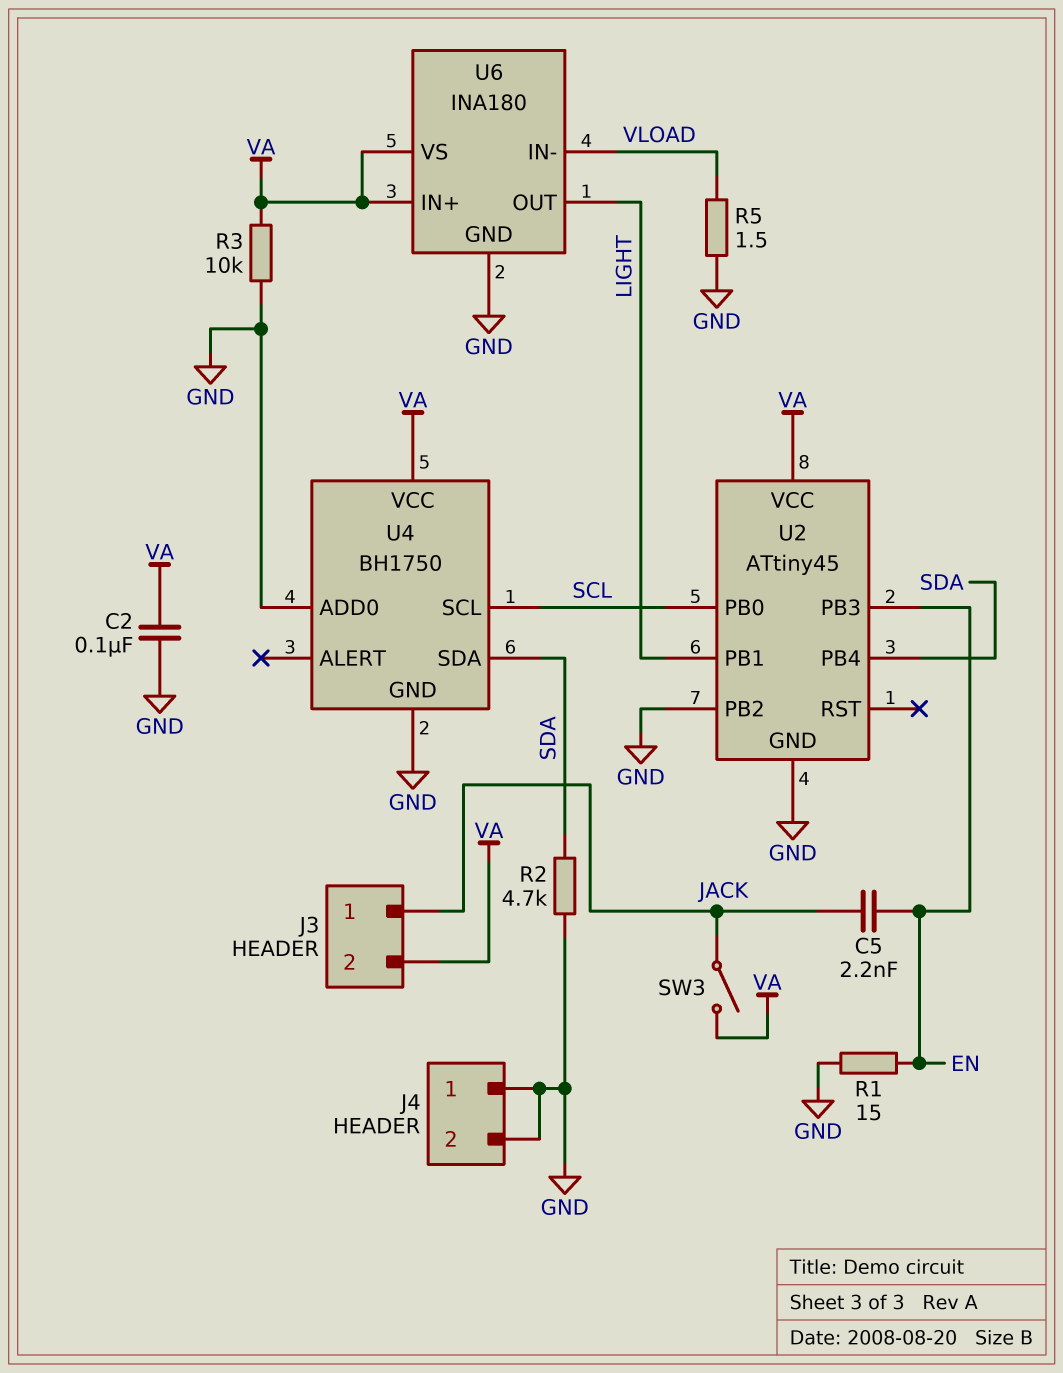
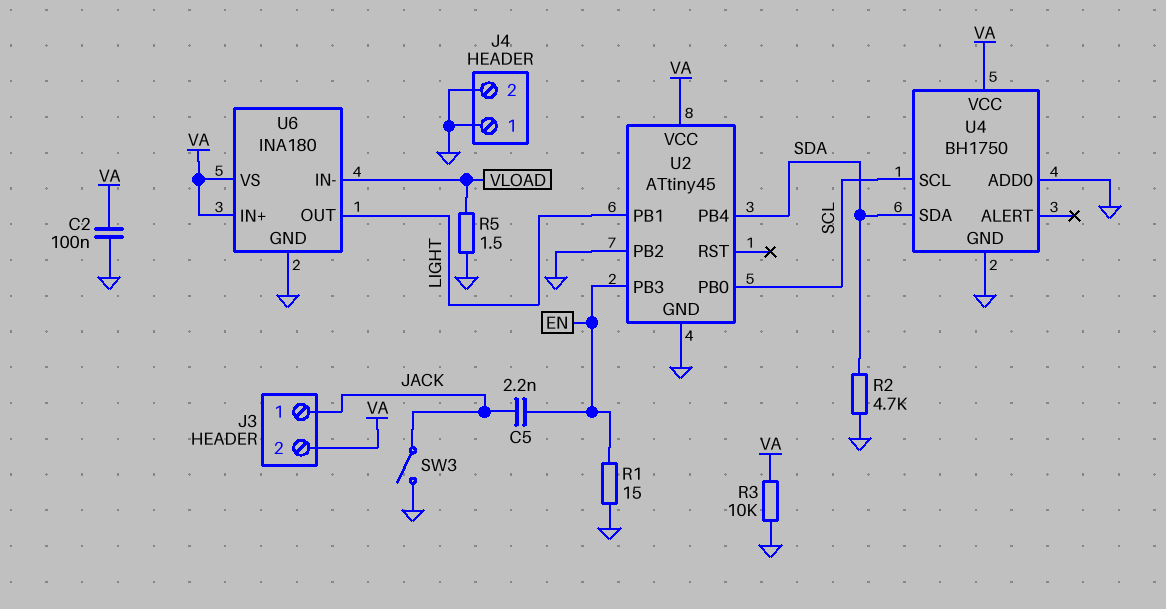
SW3: switch (JACK, VA) -> switch (GND, JACK)

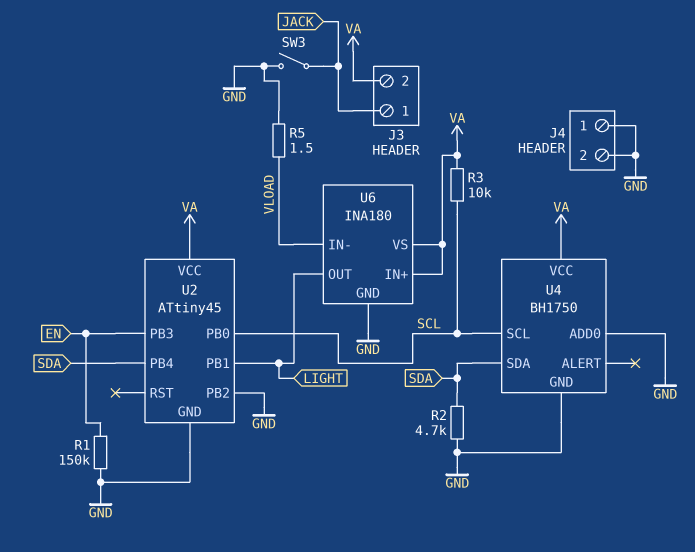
C2: 100nF (GND, VA) -> none
C5: 2.2nF (EN, JACK) -> none
R1: 15 (EN, GND) -> 150k (EN, GND)
R3: 10k (GND, VA) -> 10k (SCL, VA)

